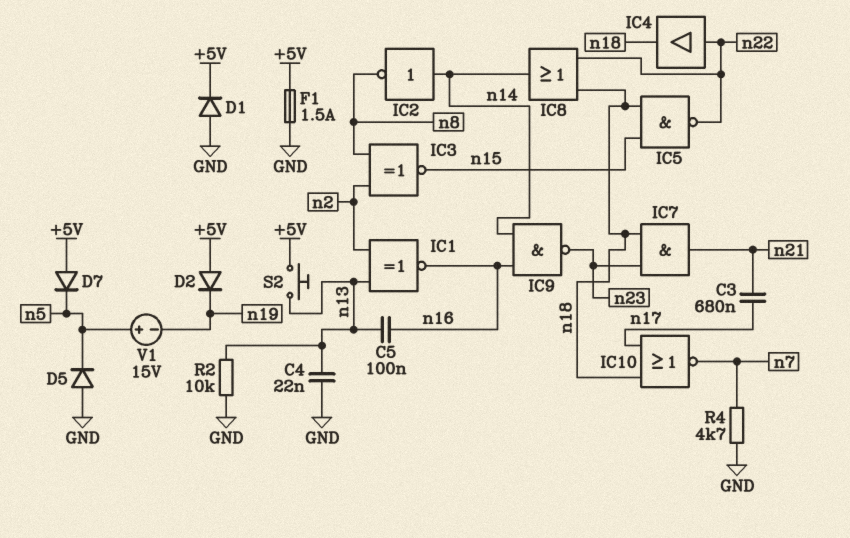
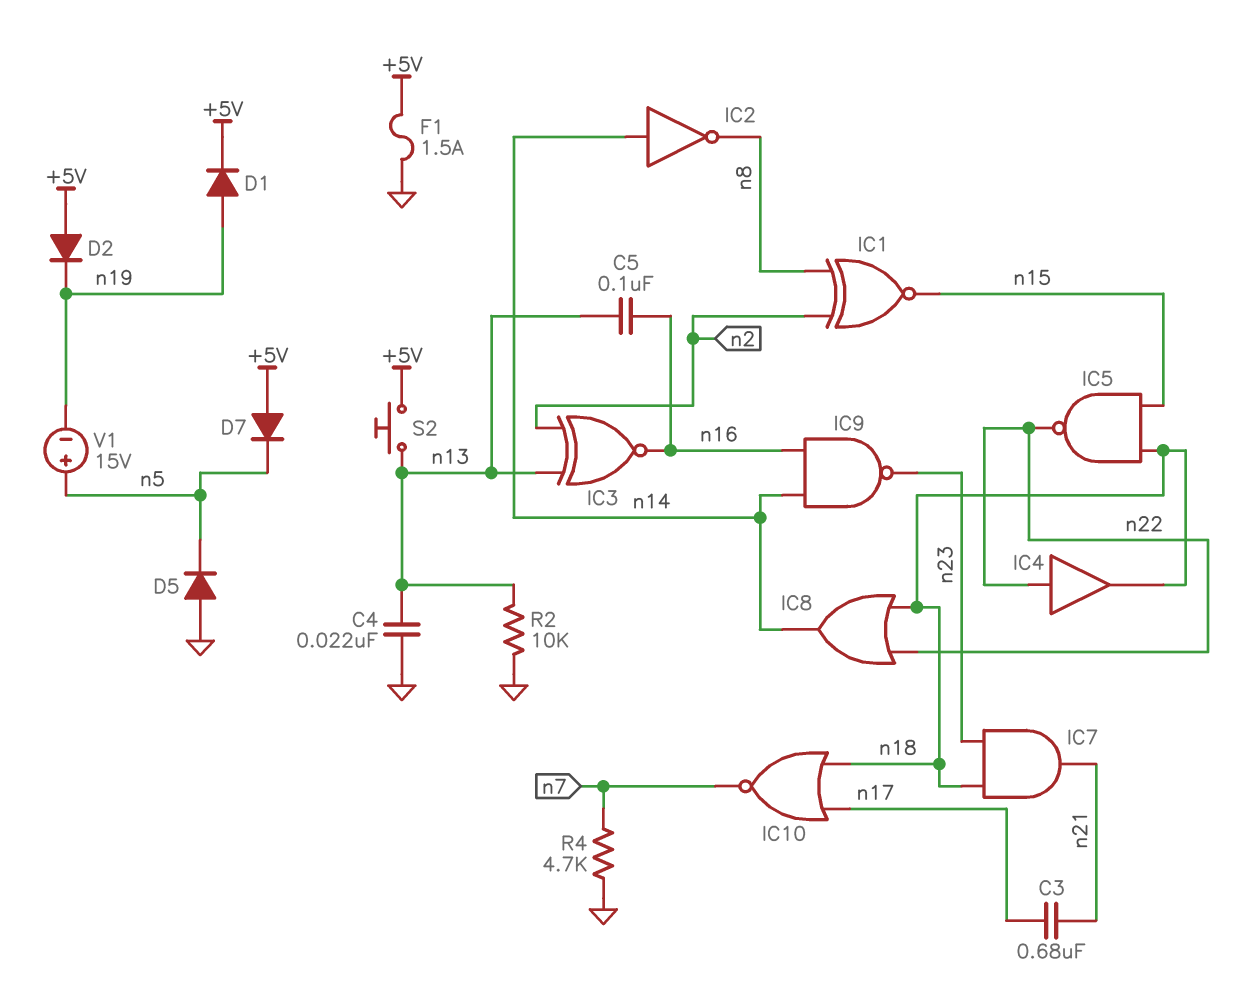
D1: diode (A GND, K +5V) -> diode (A n19, K +5V)
IC1: XNOR (in n2, in n13, out n16) -> XNOR (in n2, in n8, out n15)
IC3: XNOR (in n2, in n8, out n15) -> XNOR (in n2, in n13, out n16)

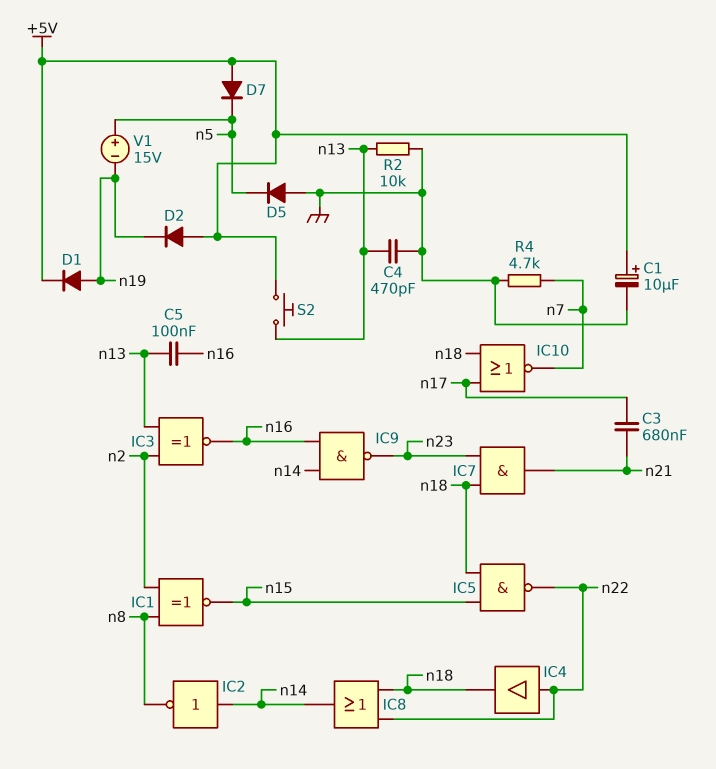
C1: none -> 10uF (plus +5V, minus GND)
C4: 22nF (GND, n13) -> 470pF (GND, n13)
F1: 1.5A (+5V, GND) -> none

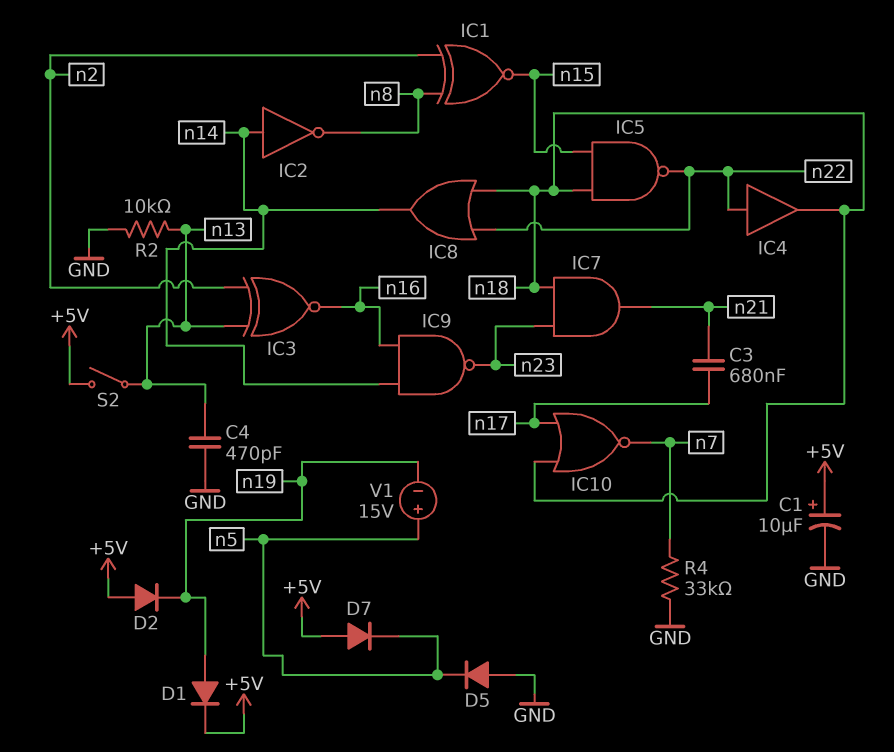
C5: 100nF (n13, n16) -> none
R4: 4.7k (GND, n7) -> 33k (GND, n7)
S2: button (+5V, n13) -> switch (+5V, n13)

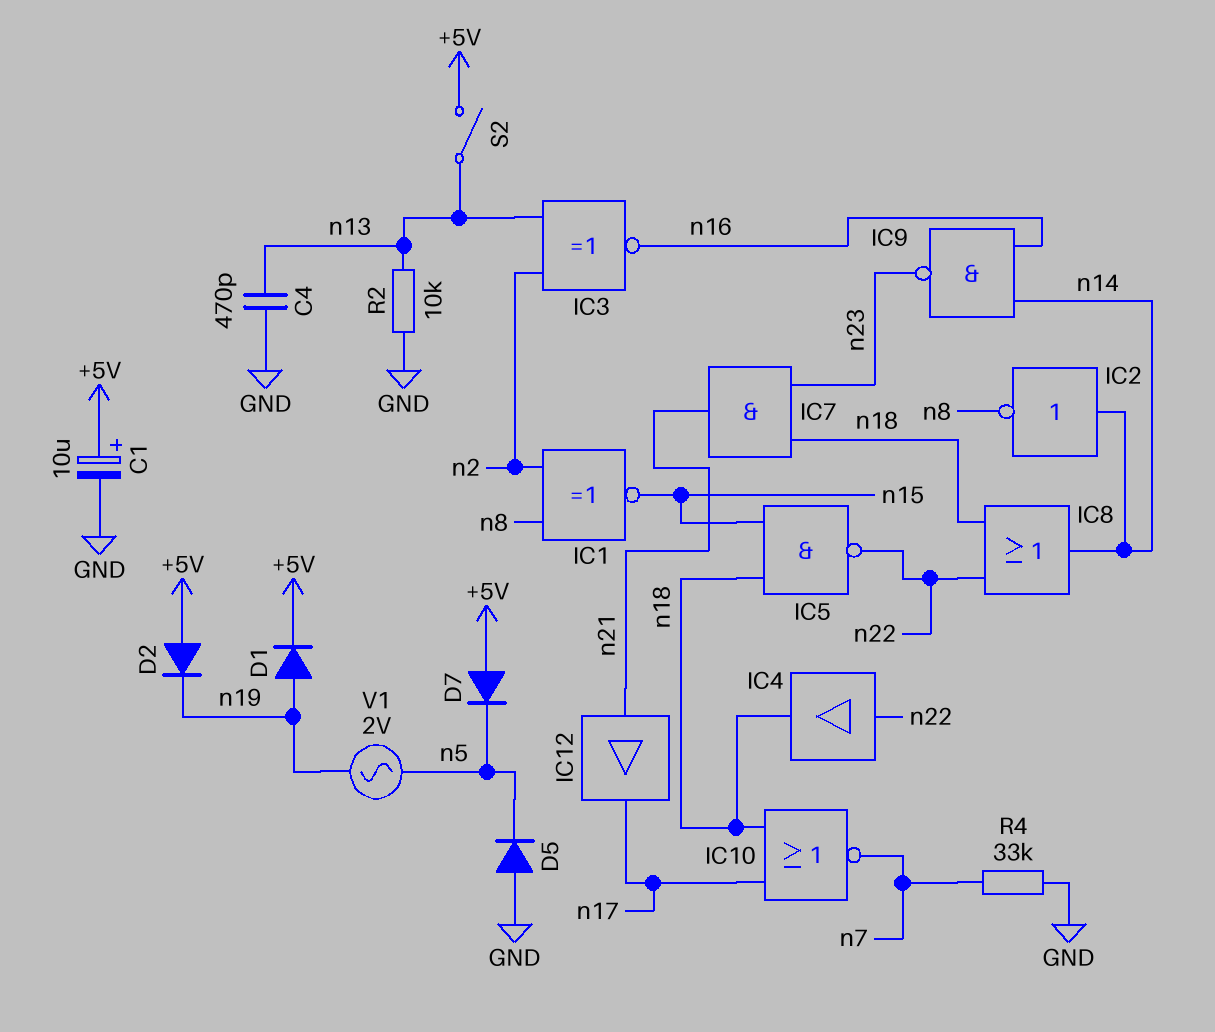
C3: 680nF (n17, n21) -> none
IC12: none -> buffer (in n21, out n17)
V1: 15V (plus n5, minus n19) -> AC 2V (n5, n19)

